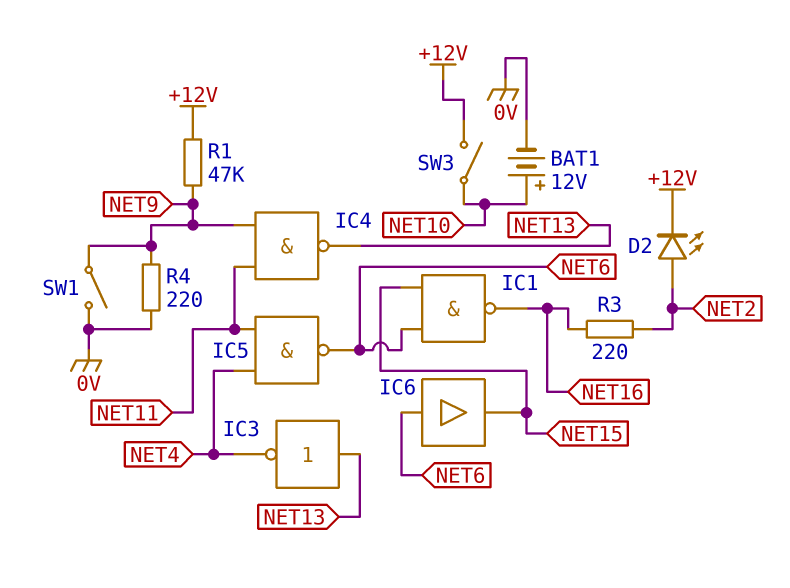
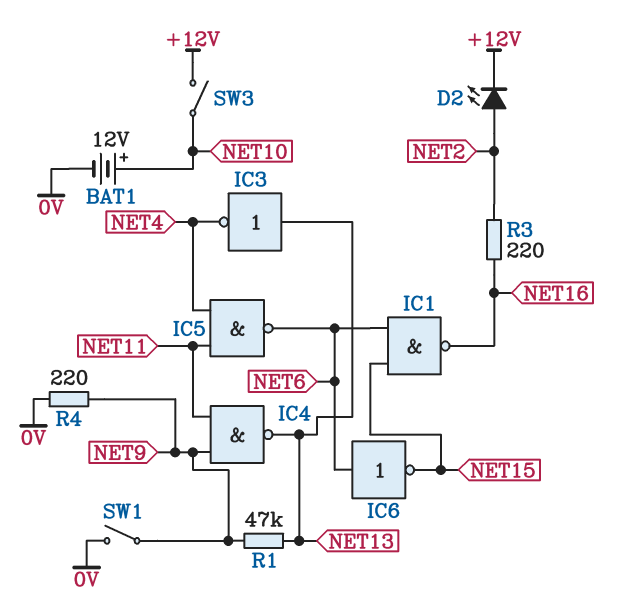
IC6: buffer (in NET6, out NET15) -> NOT (in NET6, out NET15)
R1: 47k (+12V, NET9) -> 47k (NET9, NET13)

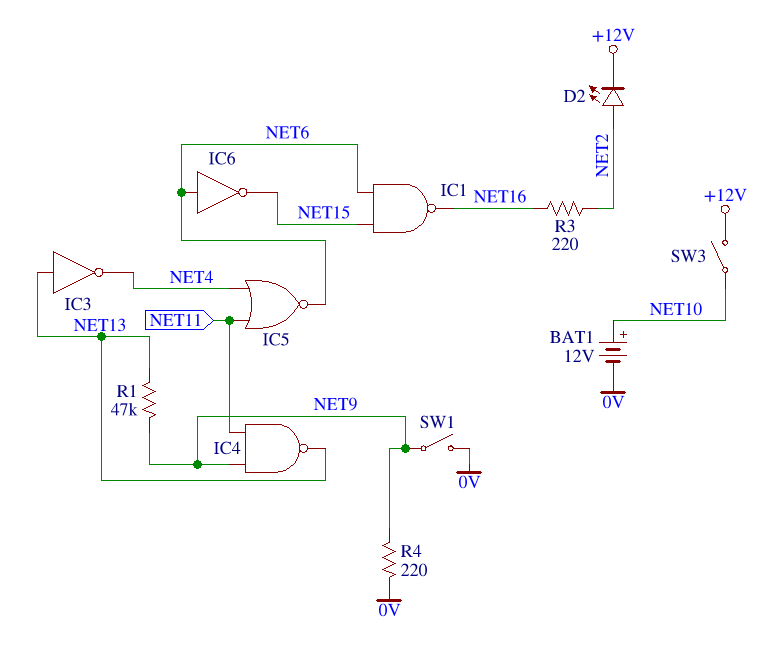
IC5: NAND (in NET4, in NET11, out NET6) -> NOR (in NET4, in NET11, out NET6)

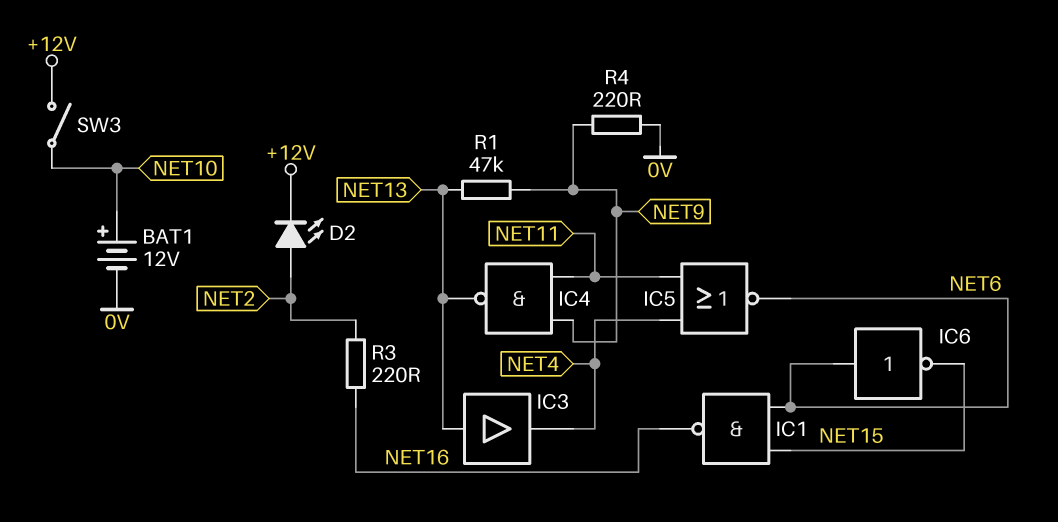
IC3: NOT (in NET13, out NET4) -> buffer (in NET13, out NET4)
SW1: switch (0V, NET9) -> none

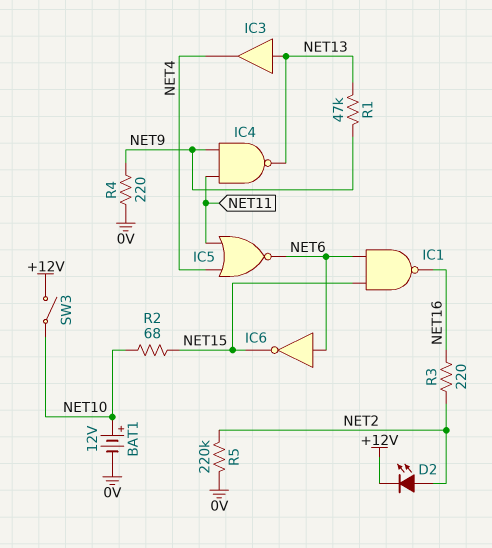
R2: none -> 68 (NET10, NET15)
R5: none -> 220k (0V, NET2)

